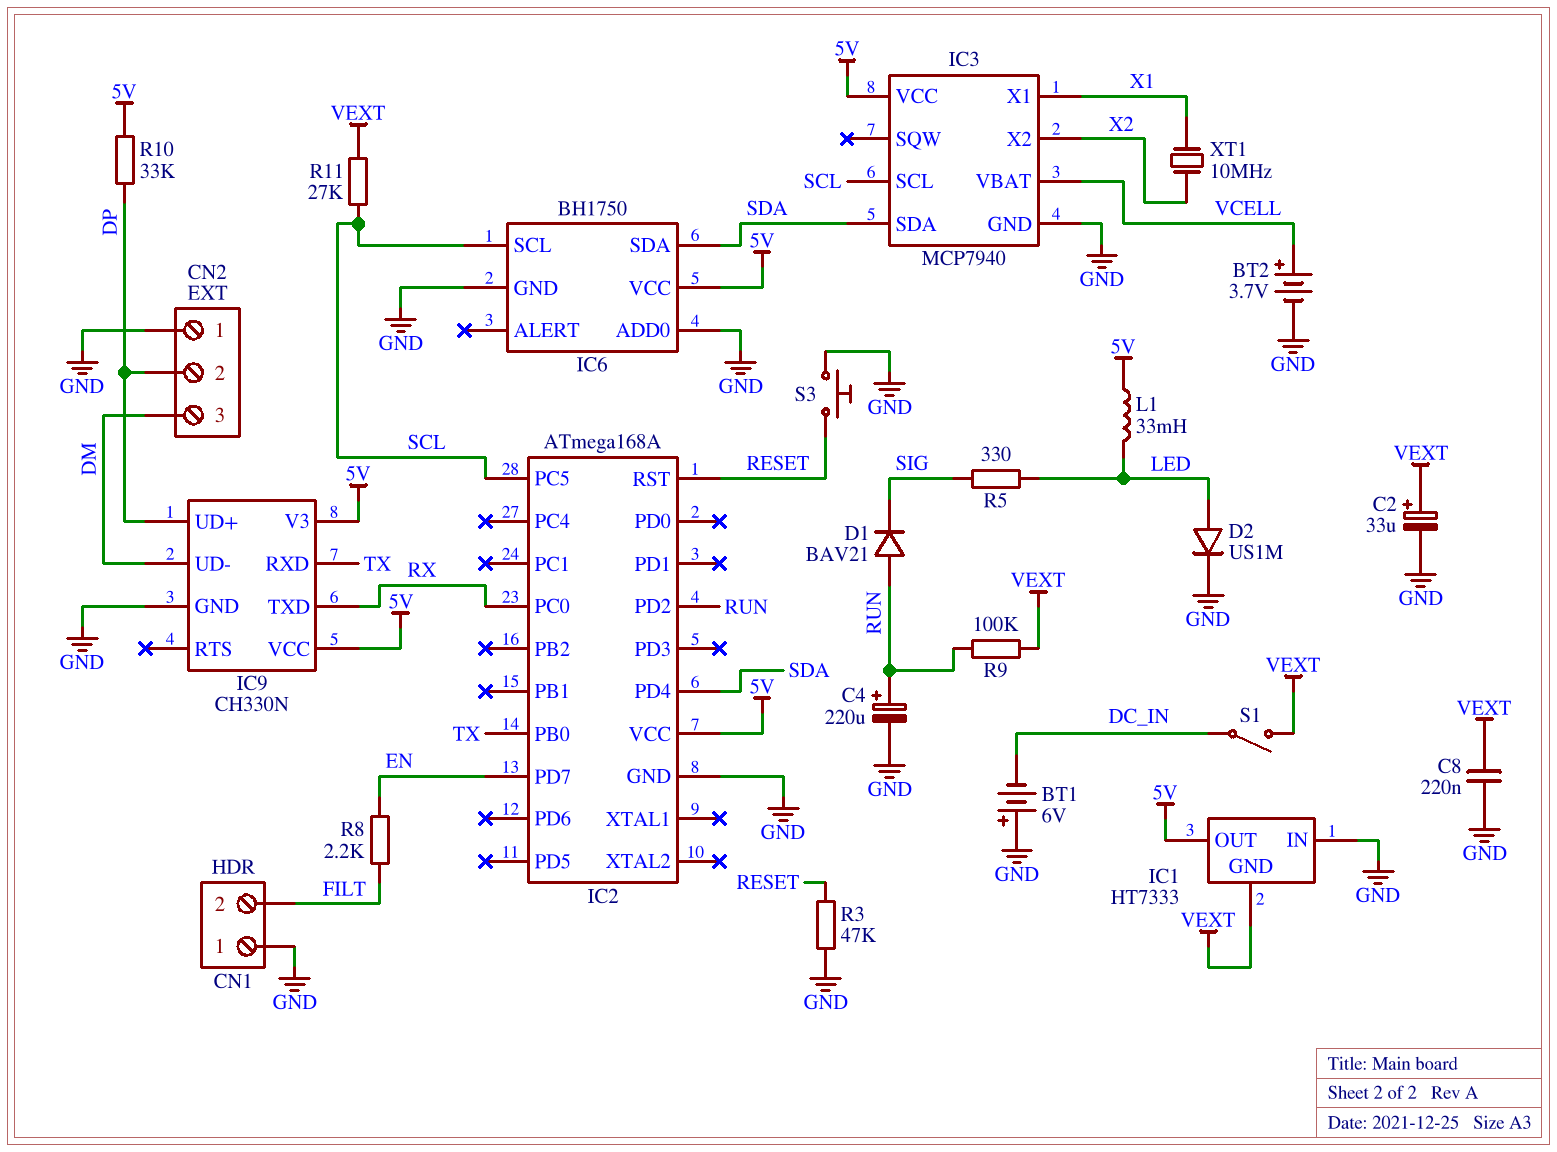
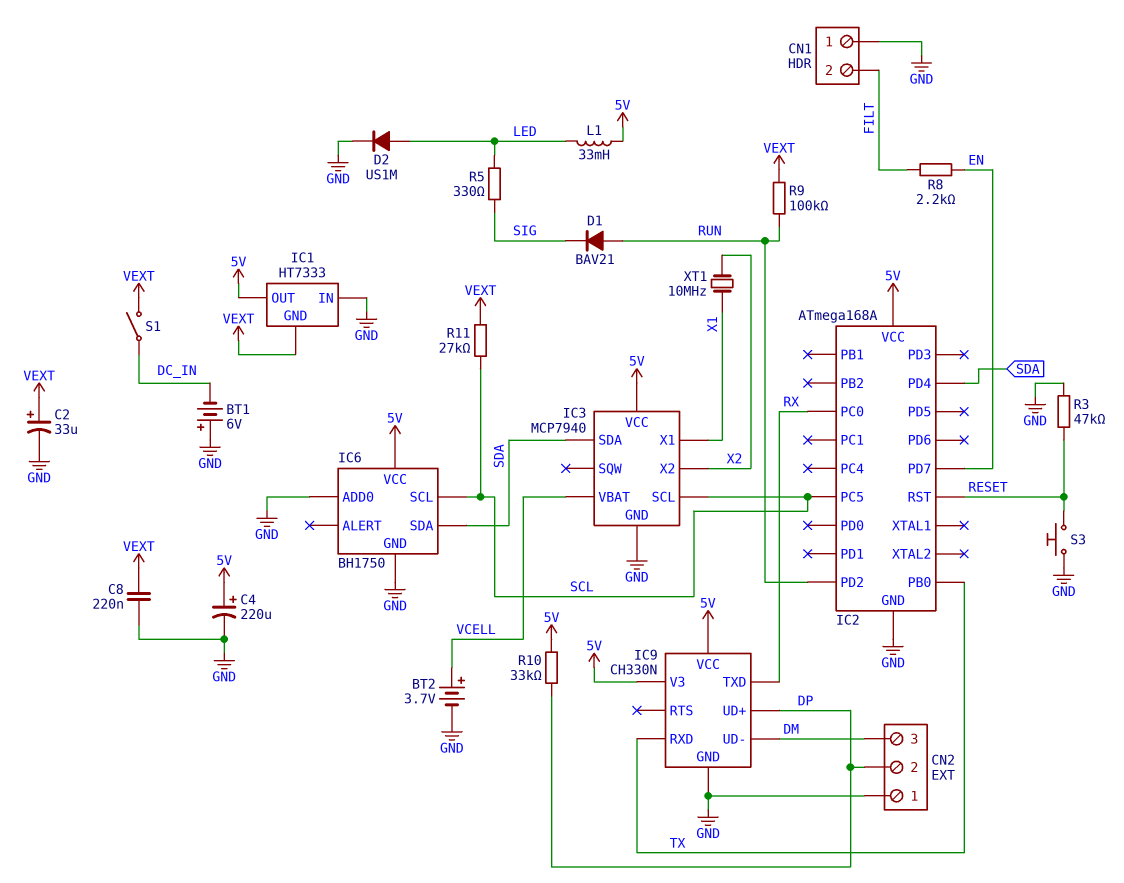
C4: 220uF (plus RUN, minus GND) -> 220uF (plus 5V, minus GND)

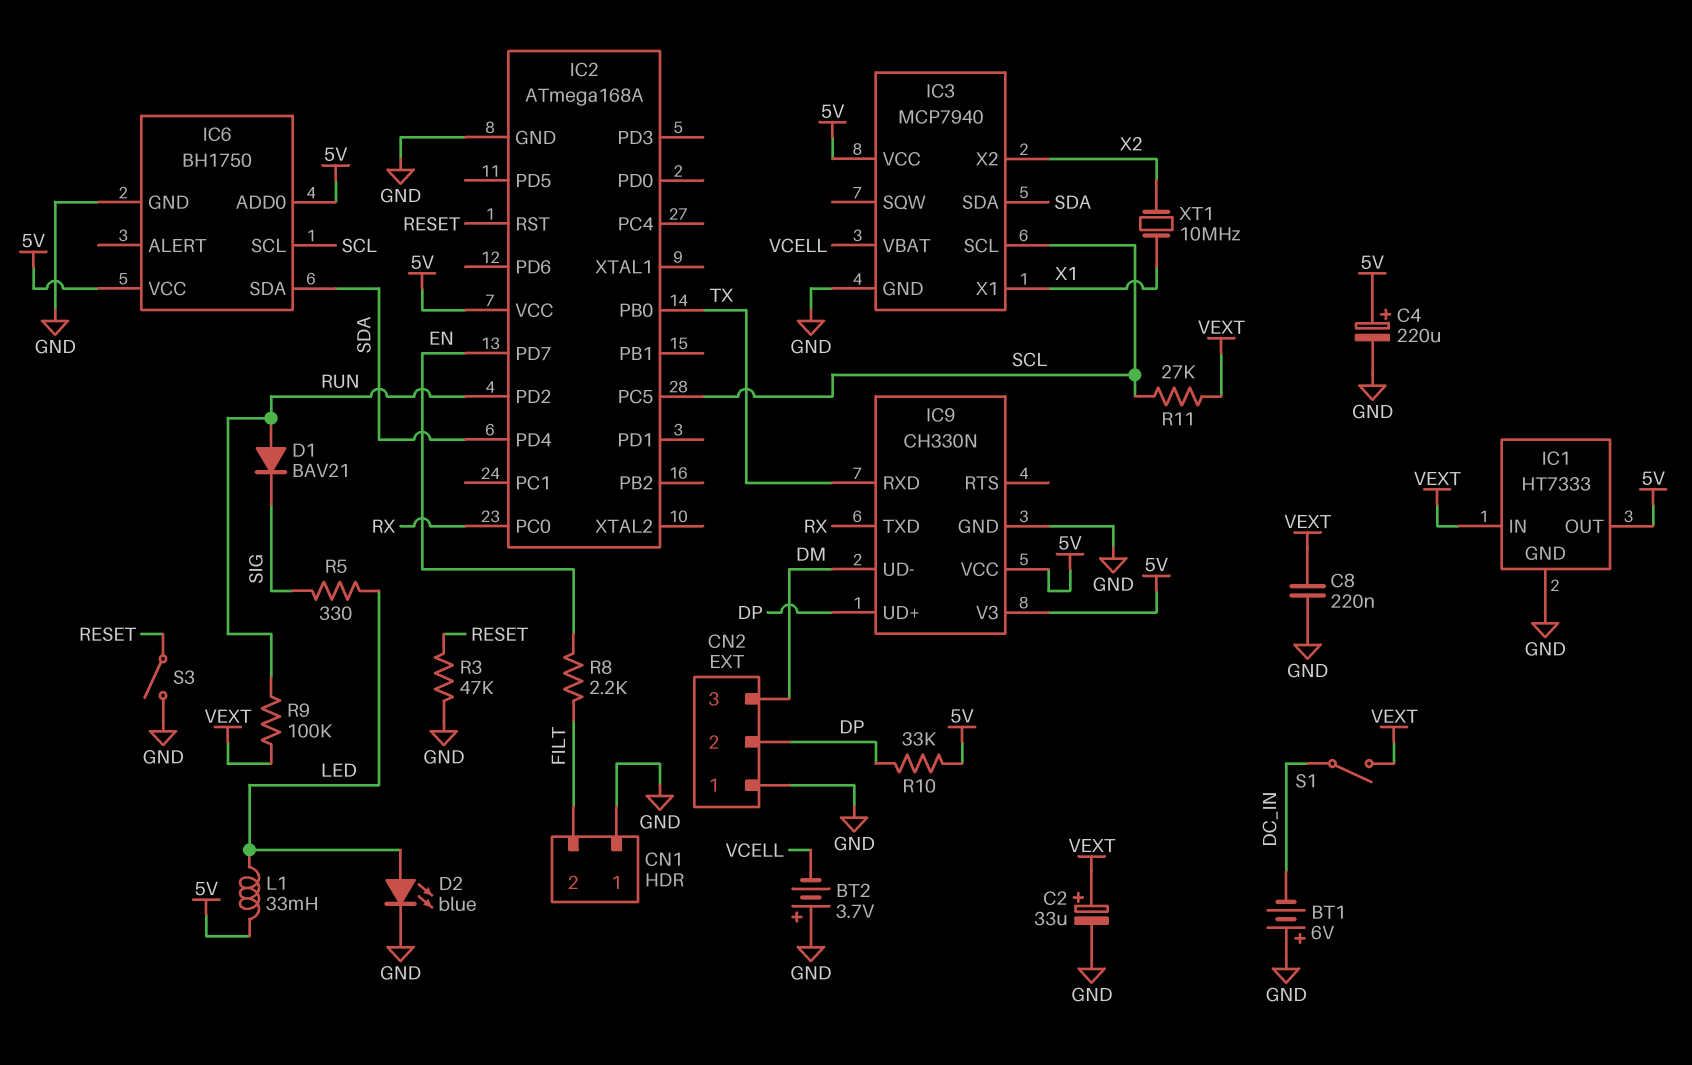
BT2: 3.7V (plus VCELL, minus GND) -> 3.7V (plus GND, minus VCELL)
D2: diode US1M (A LED, K GND) -> LED blue (A LED, K GND)
IC1 pin GND: VEXT -> GND
IC1 pin IN: GND -> VEXT
IC6 pin ADD0: GND -> 5V
S3: button (GND, RESET) -> switch (GND, RESET)

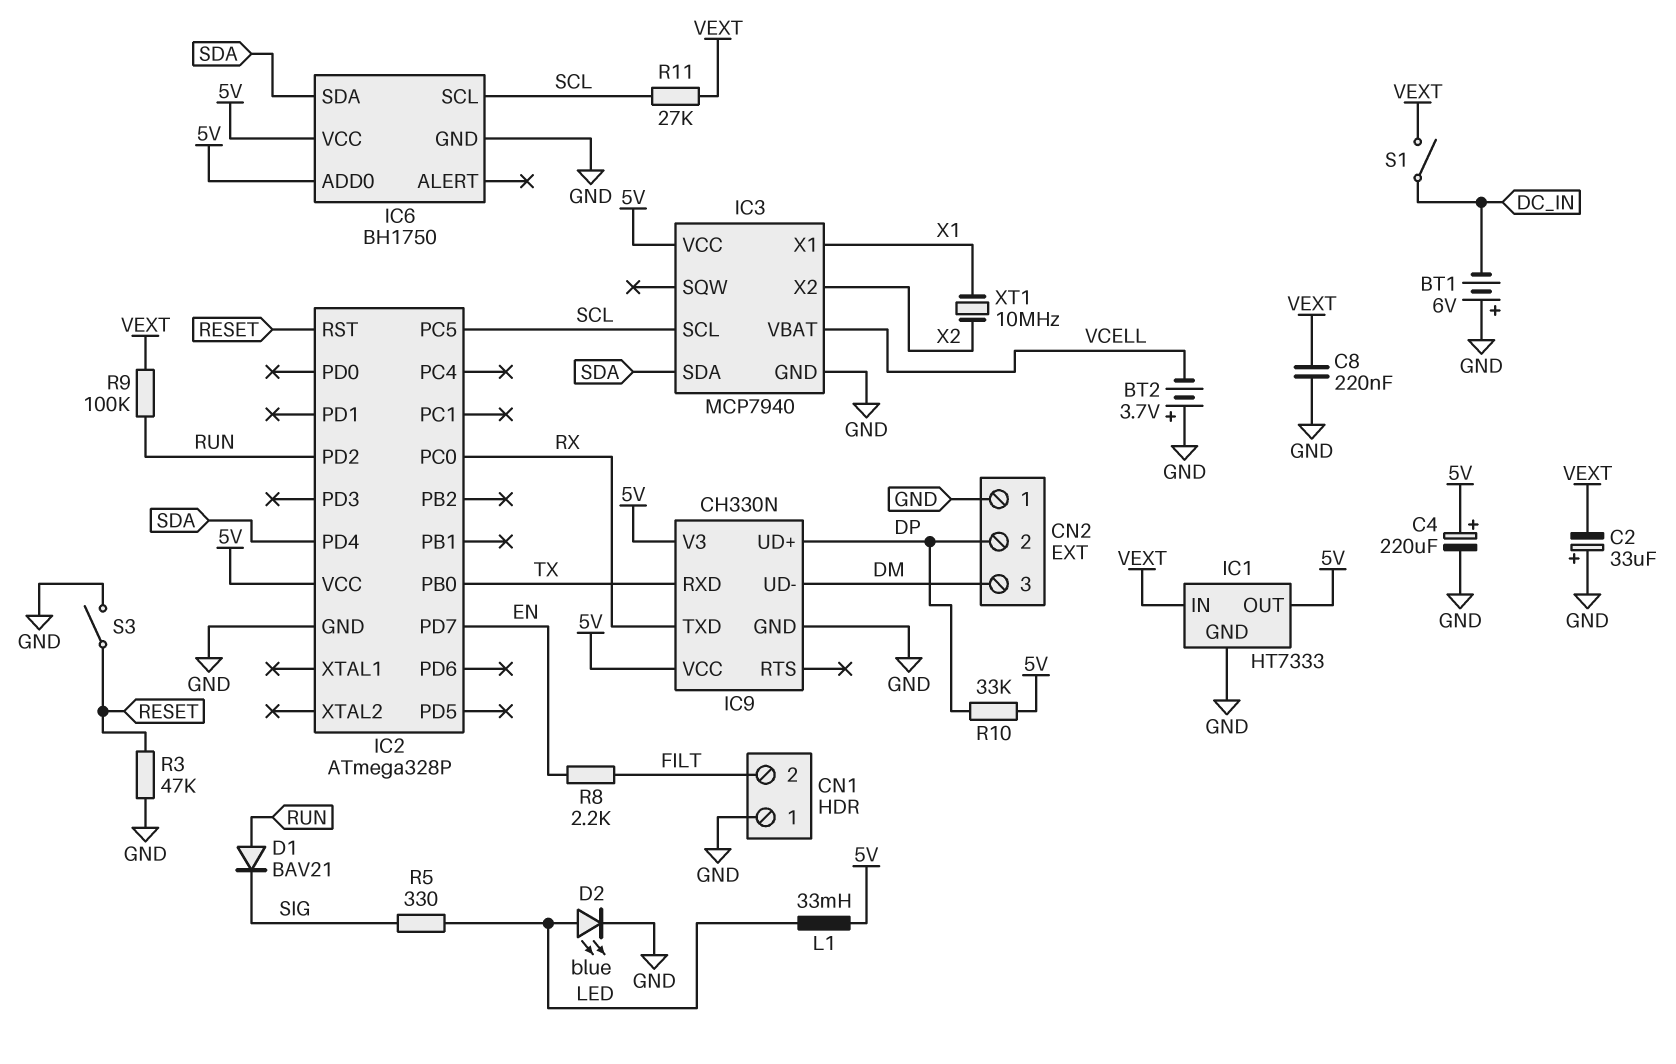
C2: 33uF (plus VEXT, minus GND) -> 33uF (plus GND, minus VEXT)
IC2: ATmega168A -> ATmega328P

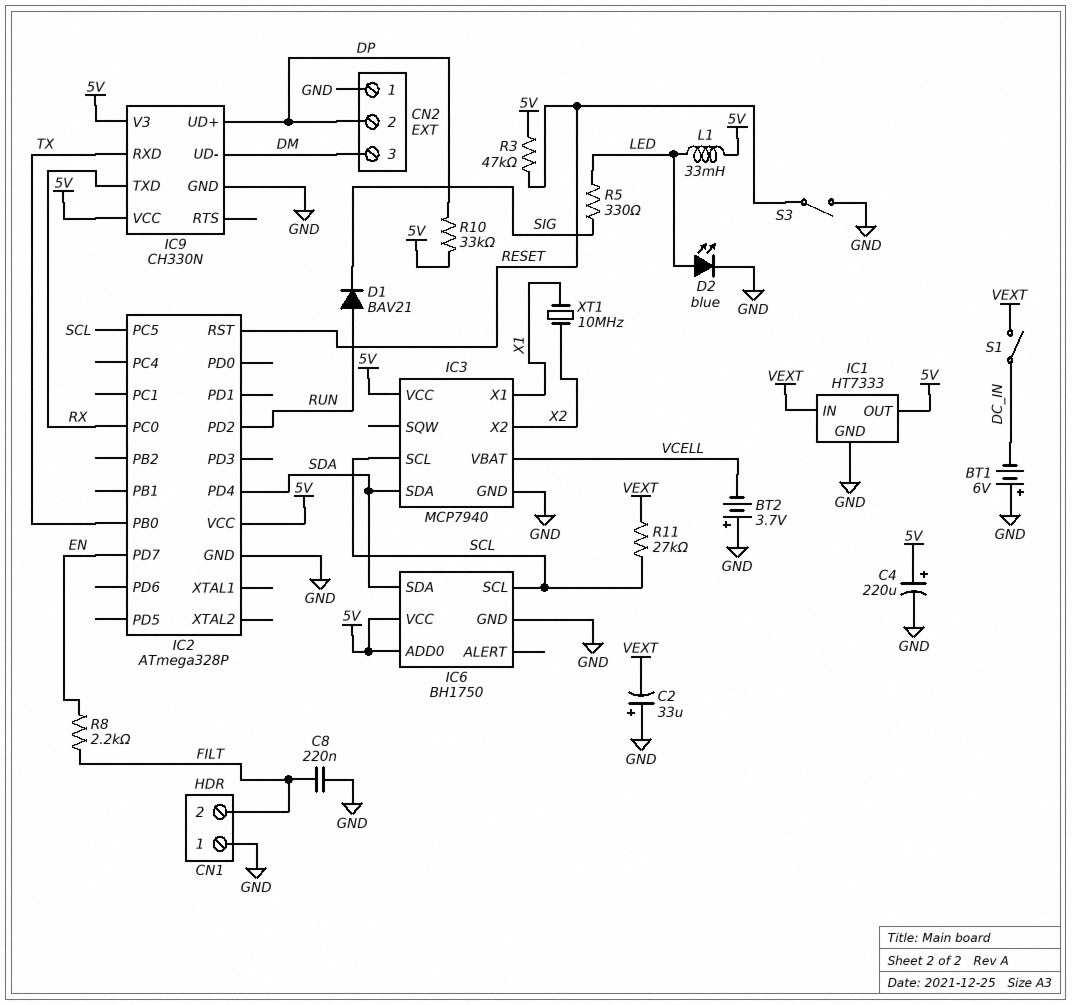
C8: 220nF (GND, VEXT) -> 220nF (FILT, GND)
R3: 47k (GND, RESET) -> 47k (5V, RESET)
R9: 100k (RUN, VEXT) -> none

